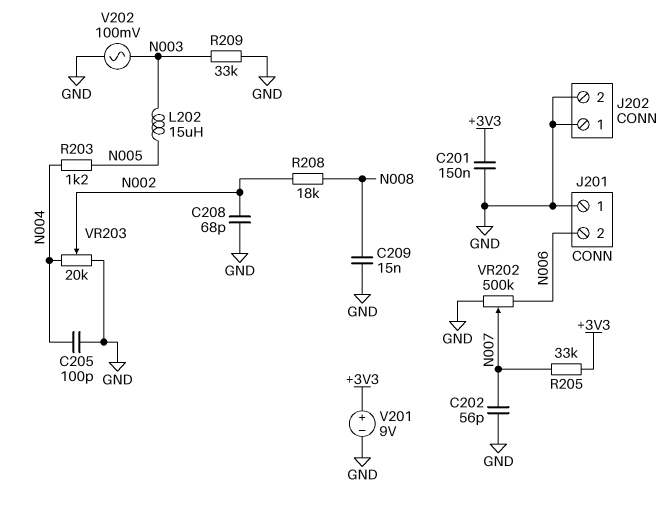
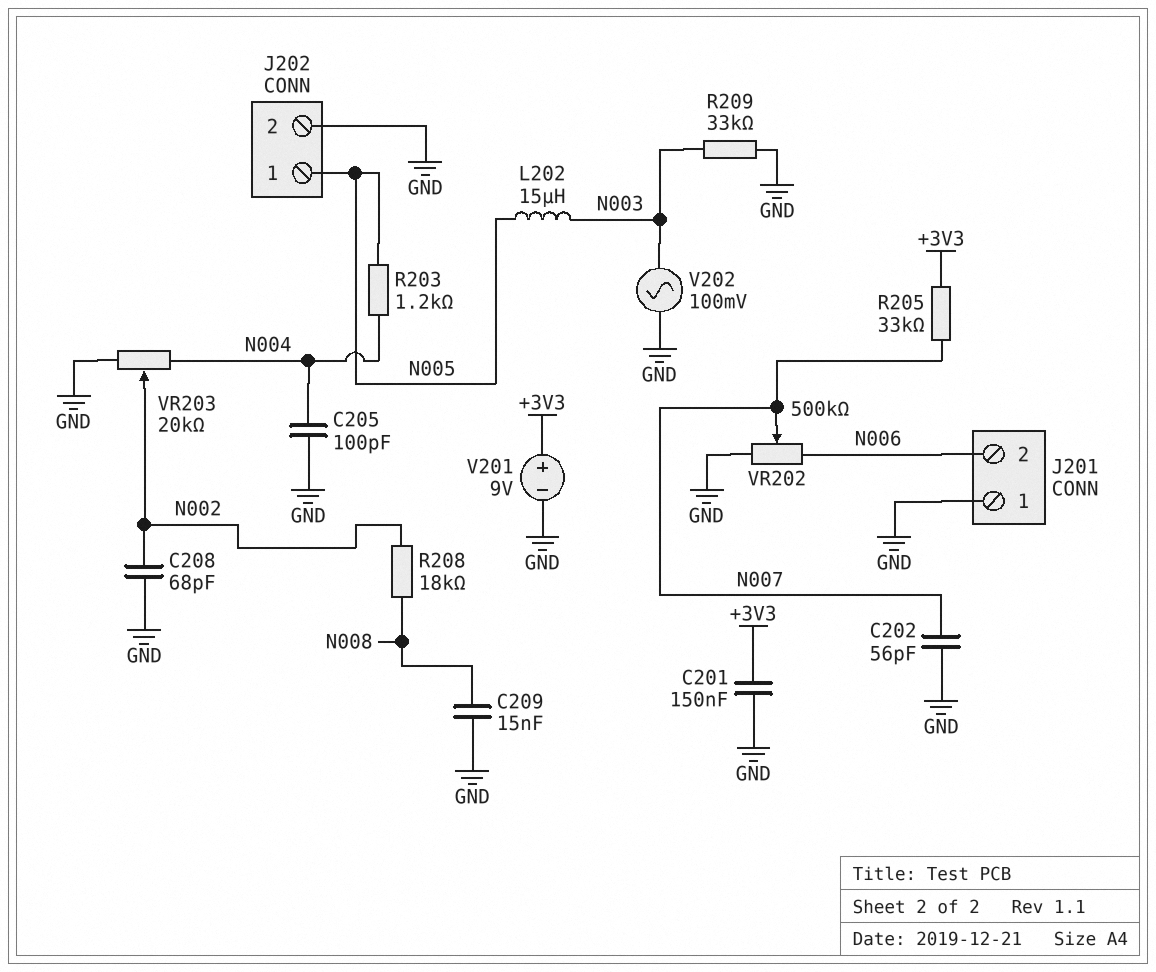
J202 pin 1: GND -> N005

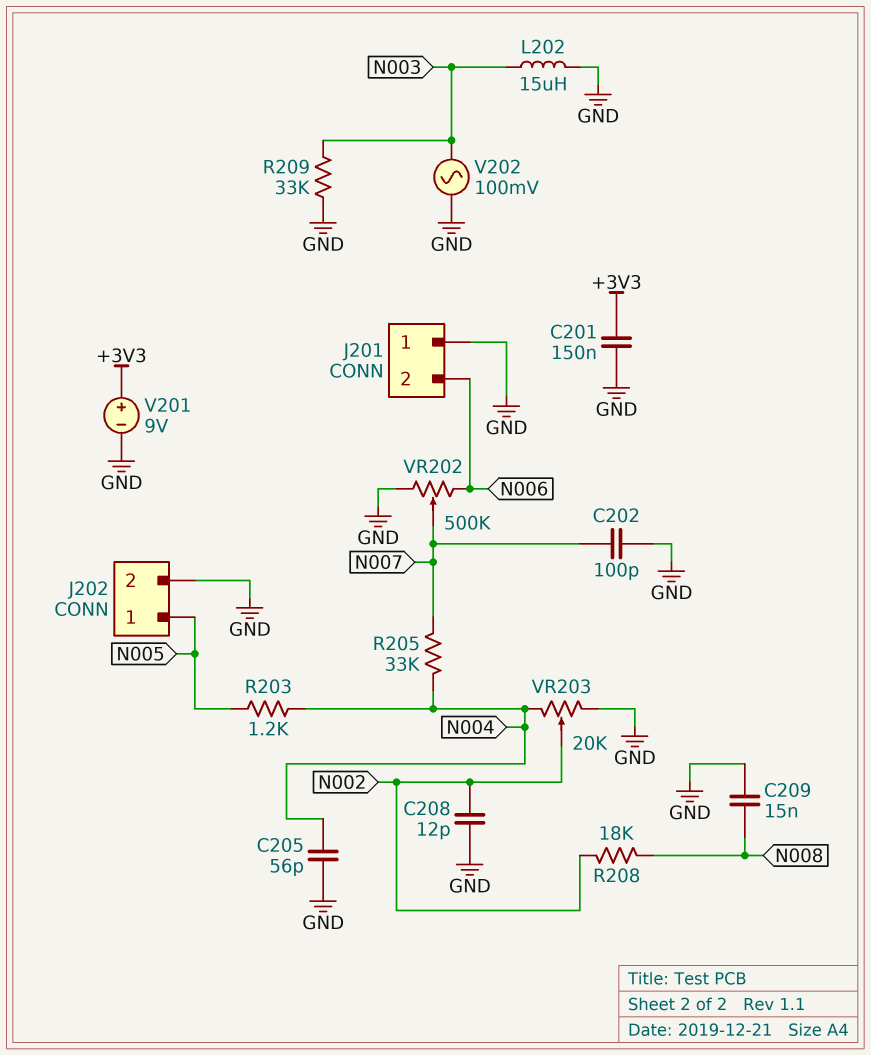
C202: 56pF (GND, N007) -> 100pF (GND, N007)
C205: 100pF (GND, N004) -> 56pF (GND, N004)
C208: 68pF (GND, N002) -> 12pF (GND, N002)
L202: 15uH (N003, N005) -> 15uH (GND, N003)
R205: 33k (+3V3, N007) -> 33k (N004, N007)

